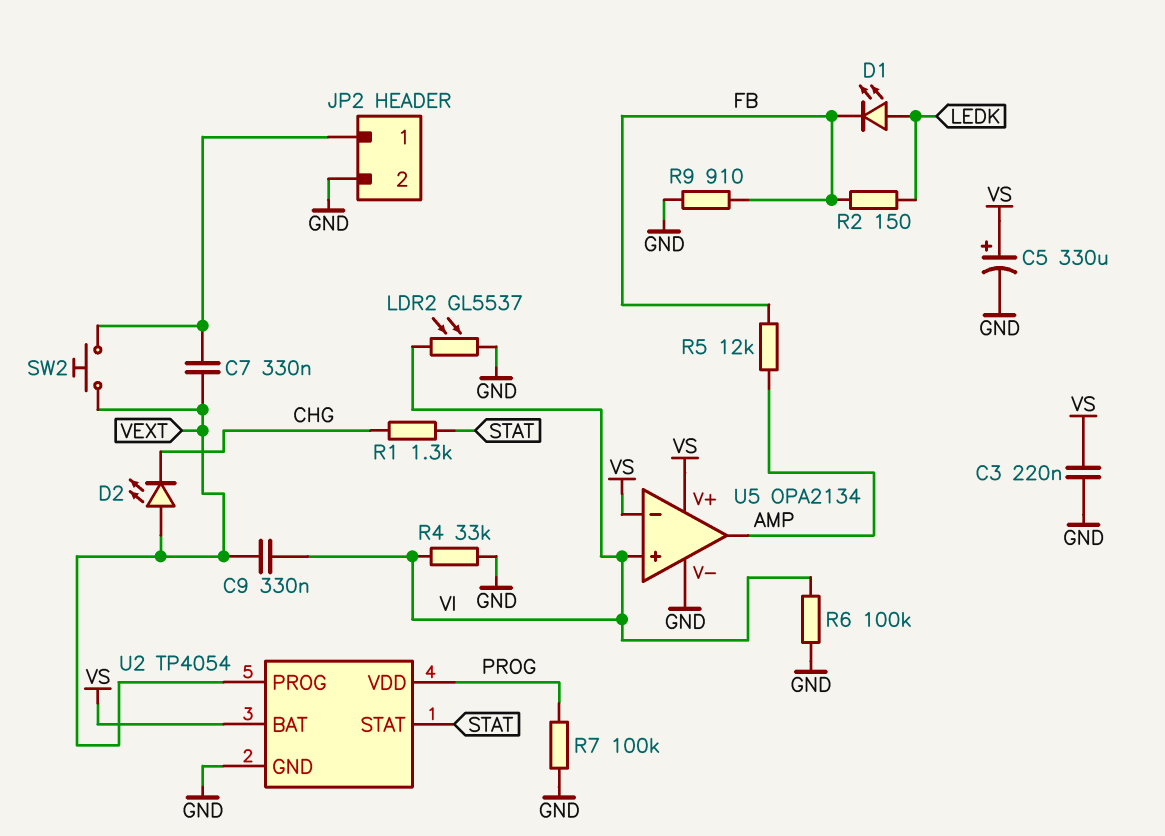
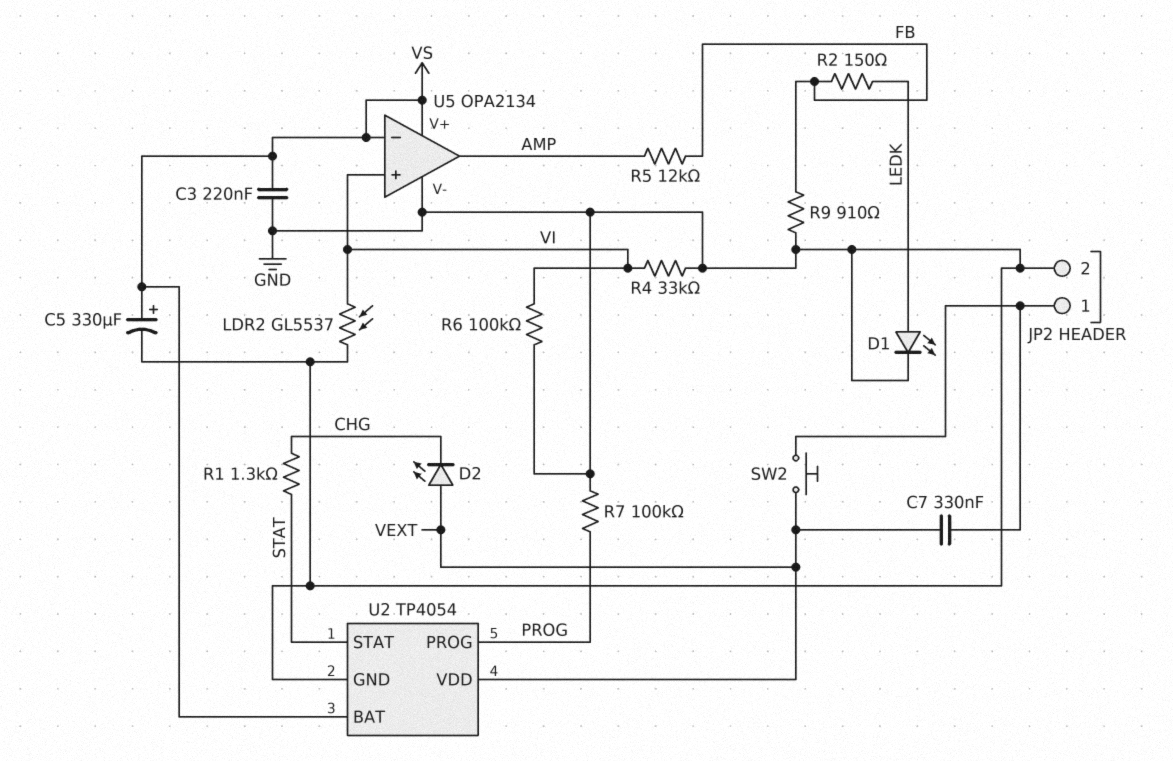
C9: 330nF (VEXT, VI) -> none
D1: LED (A LEDK, K FB) -> LED (A LEDK, K GND)
U2 pin PROG: VEXT -> PROG
U2 pin VDD: PROG -> VEXT

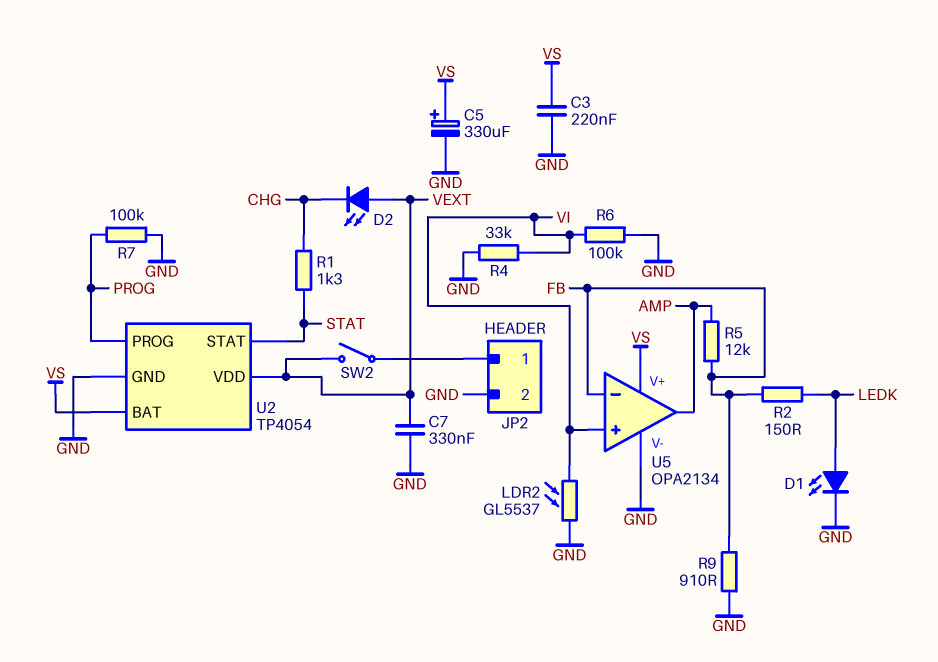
C7: 330nF (JP2/1, VEXT) -> 330nF (GND, VEXT)
SW2: button (JP2/1, VEXT) -> switch (JP2/1, VEXT)
U5 pin in-: VS -> FB

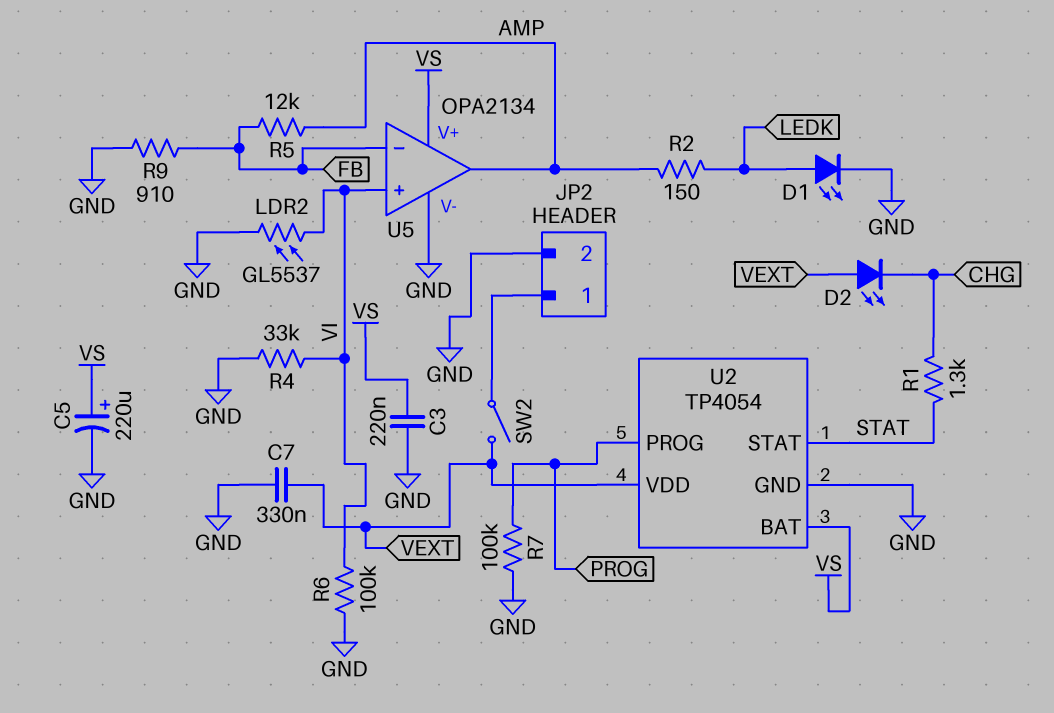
C5: 330uF (plus VS, minus GND) -> 220uF (plus VS, minus GND)
R2: 150 (FB, LEDK) -> 150 (AMP, LEDK)

